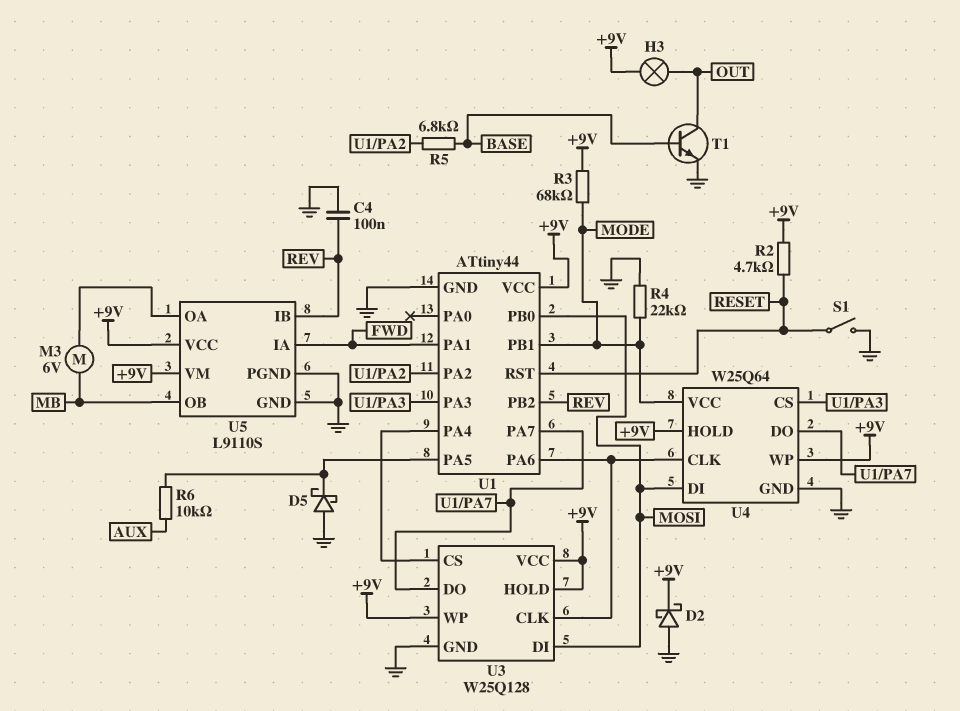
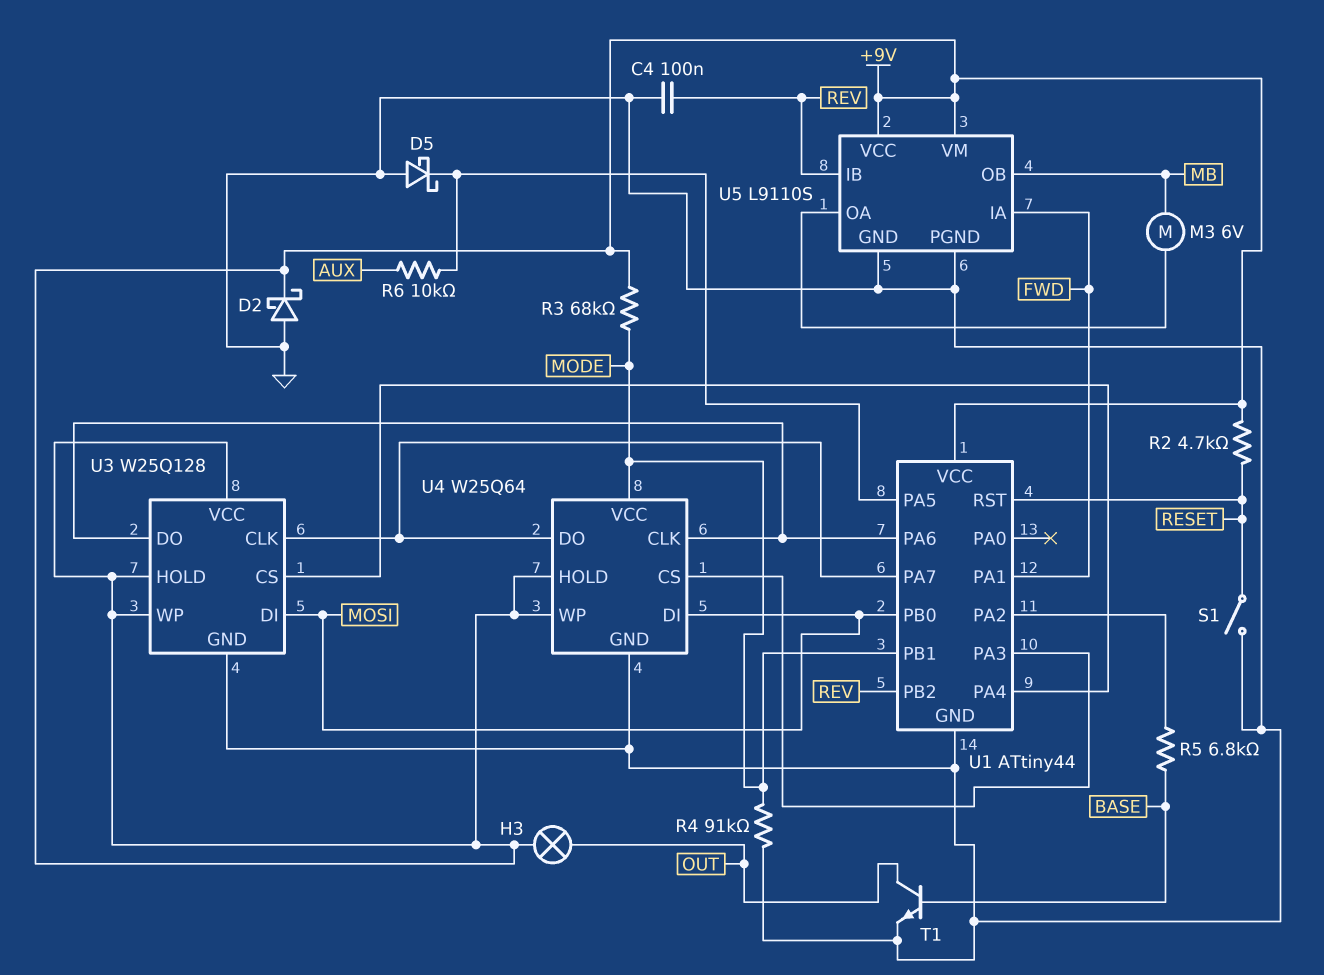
R4: 22k (GND, MODE) -> 91k (GND, MODE)
U3 pin CLK: U1/PA6 -> U1/PA7
U3 pin DO: U1/PA7 -> U1/PA6

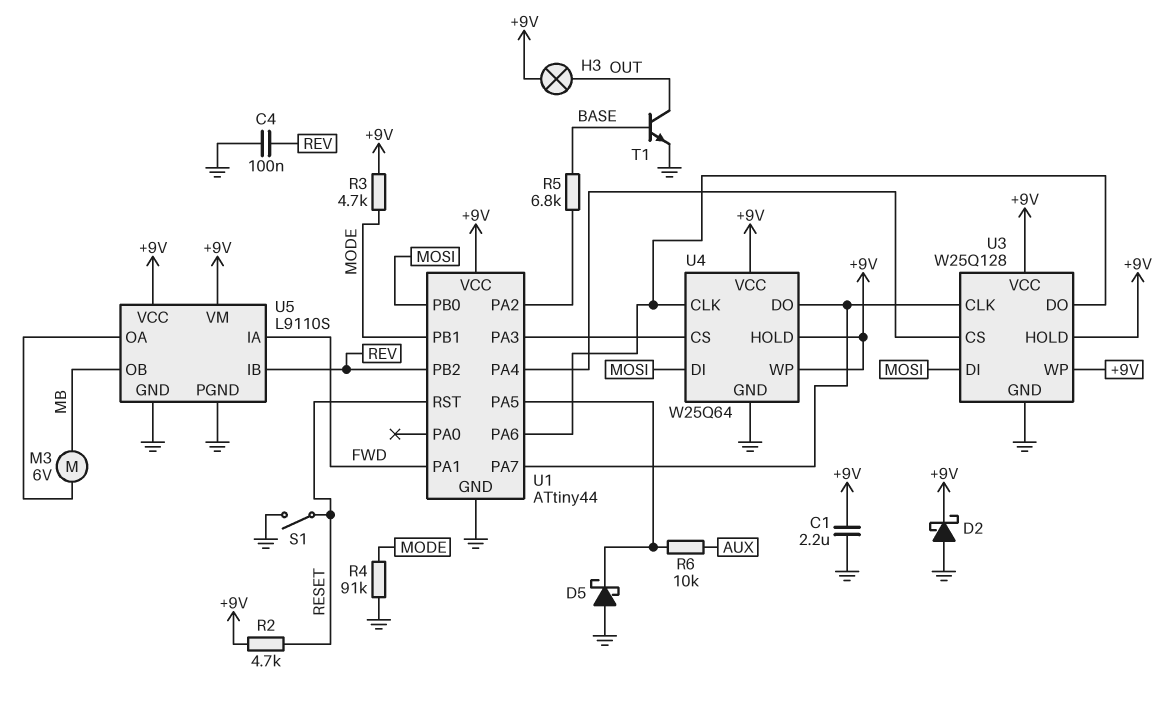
C1: none -> 2.2uF (+9V, GND)
R3: 68k (+9V, MODE) -> 4.7k (+9V, MODE)
U4 pin VCC: MODE -> +9V

